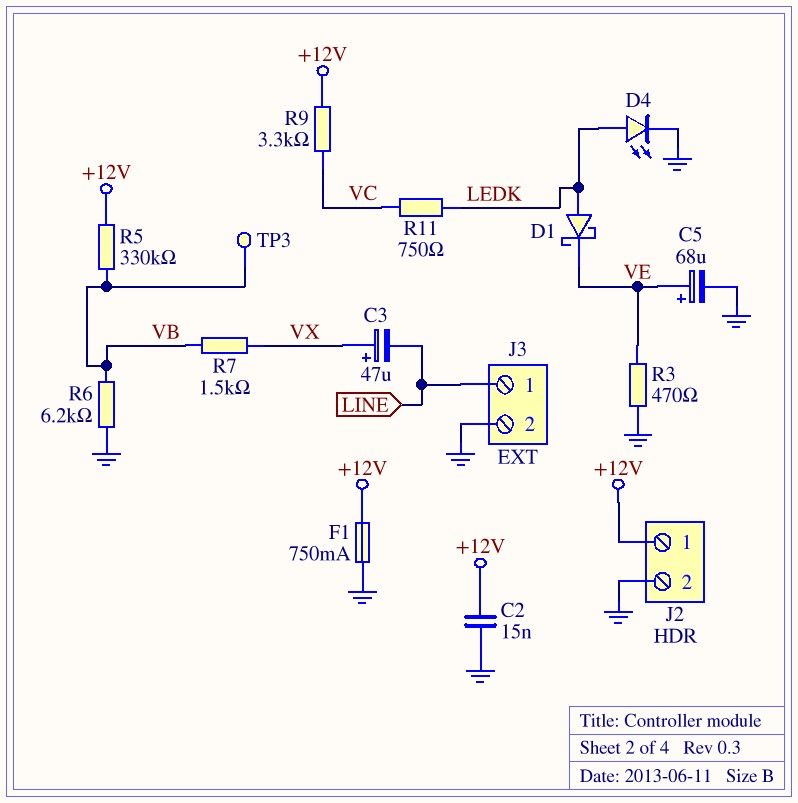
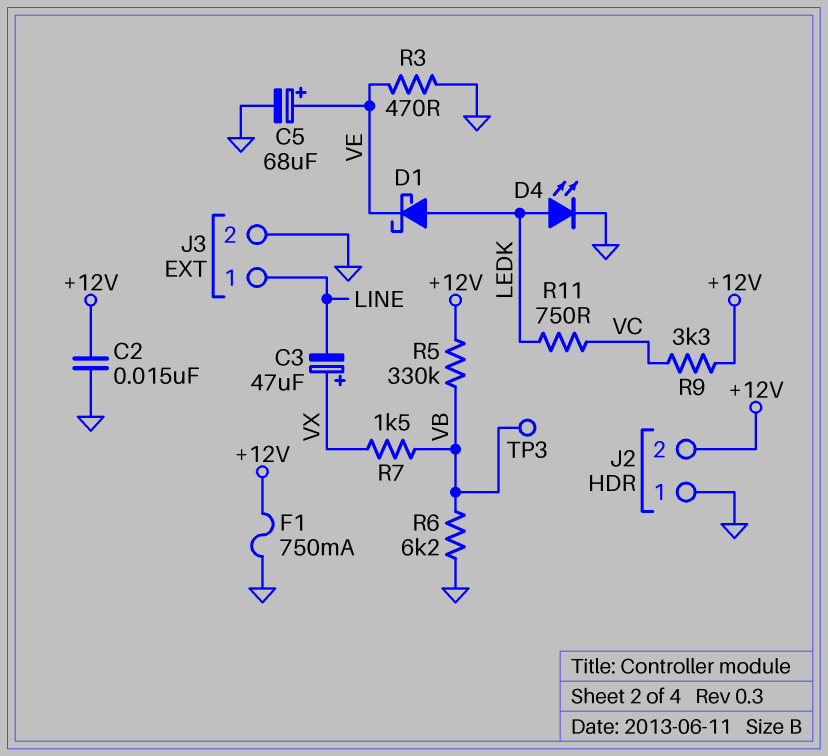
J2 pin 1: +12V -> GND
J2 pin 2: GND -> +12V

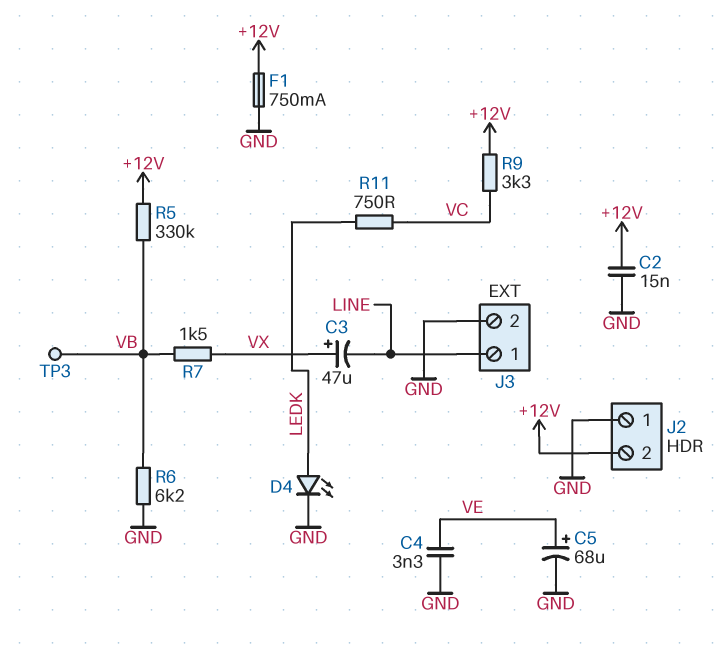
C4: none -> 3.3nF (GND, VE)
D1: schottky (A LEDK, K VE) -> none
R3: 470 (GND, VE) -> none

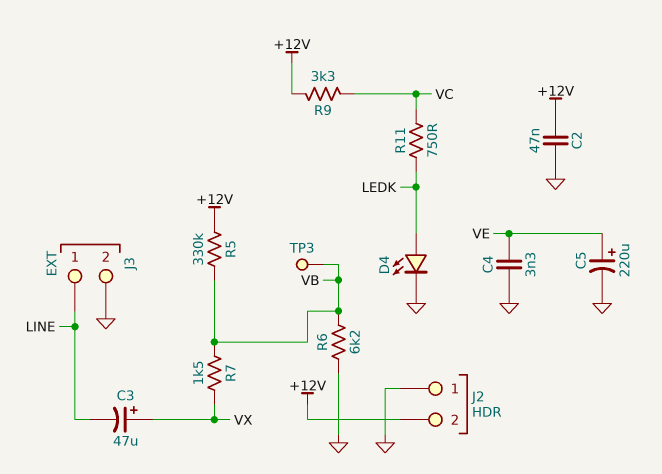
C2: 15nF (+12V, GND) -> 47nF (+12V, GND)
C5: 68uF (plus VE, minus GND) -> 220uF (plus VE, minus GND)
F1: 750mA (+12V, GND) -> none

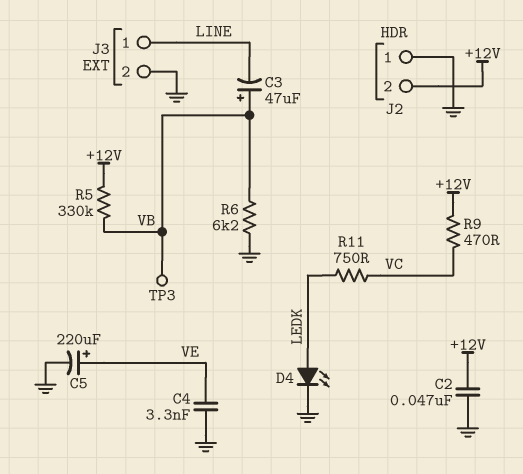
C3: 47uF (plus VX, minus LINE) -> 47uF (plus VB, minus LINE)
R7: 1.5k (VB, VX) -> none
R9: 3.3k (+12V, VC) -> 470 (+12V, VC)

